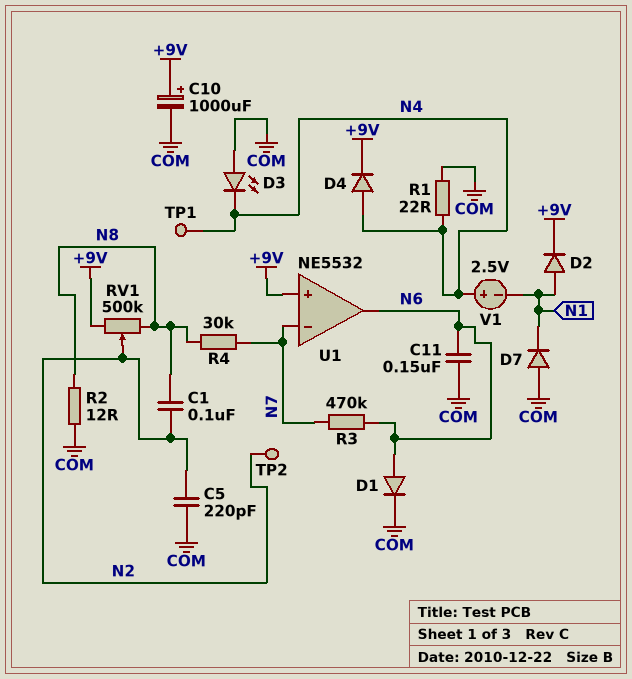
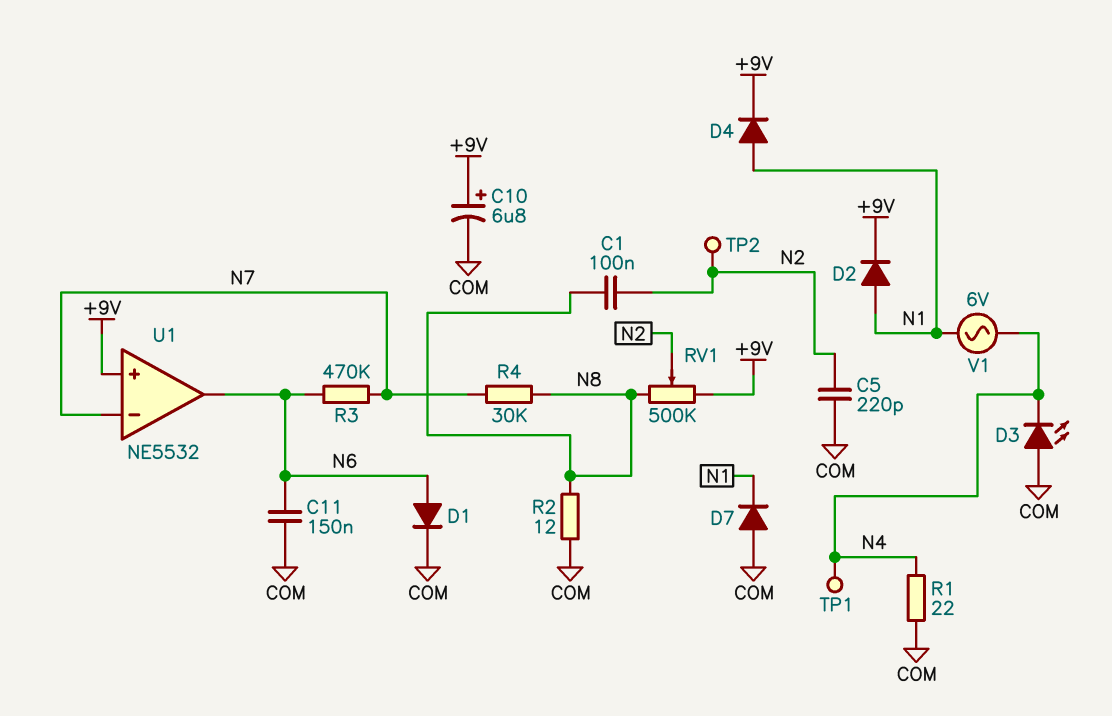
C10: 1000uF (plus +9V, minus COM) -> 6.8uF (plus +9V, minus COM)
D4: diode (A N4, K +9V) -> diode (A N1, K +9V)
V1: 2.5V (plus N4, minus N1) -> AC 6V (N1, N4)

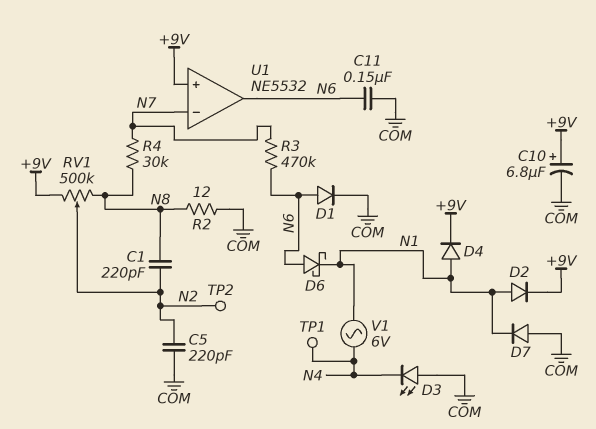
C1: 100nF (N2, N8) -> 220pF (N2, N8)
D6: none -> schottky (A N6, K N1)
R1: 22 (COM, N4) -> none

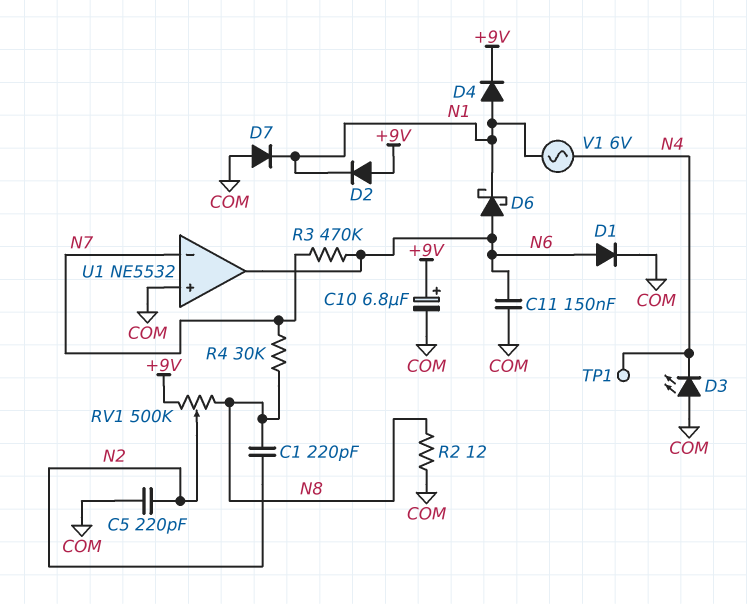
D2: diode (A N1, K +9V) -> diode (A +9V, K N1)
TP2: test point (N2) -> none
U1 pin in+: +9V -> COM

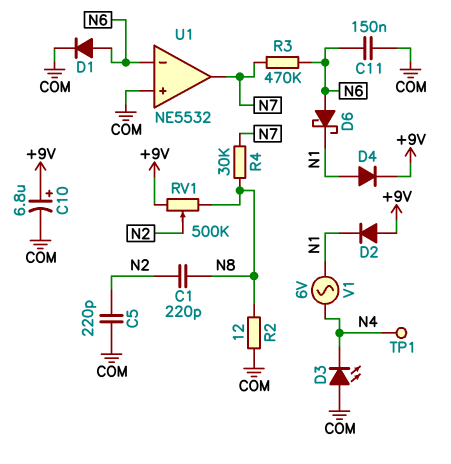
D7: diode (A COM, K N1) -> none
U1 pin in-: N7 -> N6
U1 pin out: N6 -> N7

